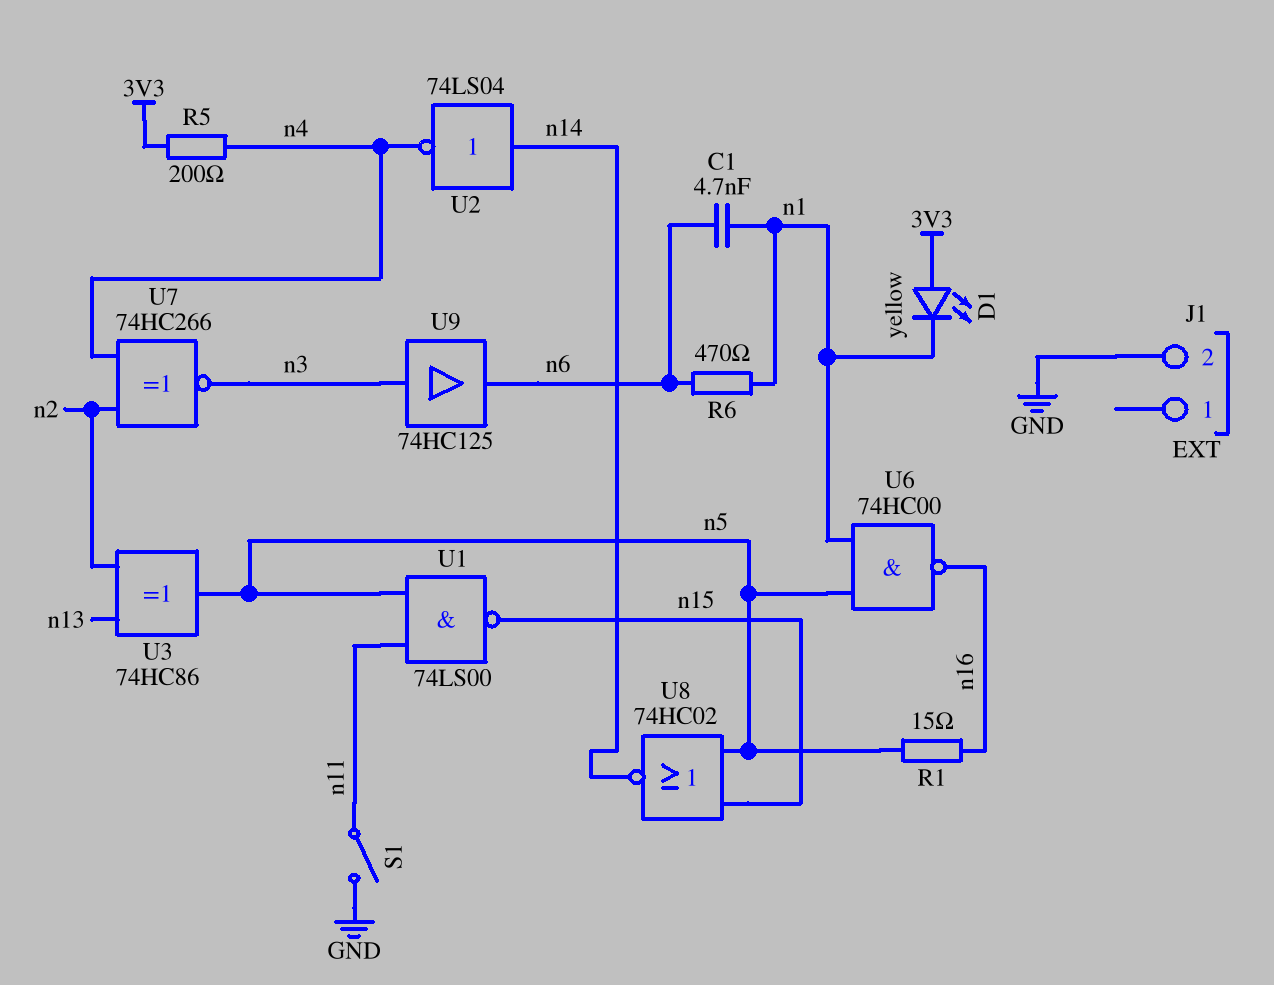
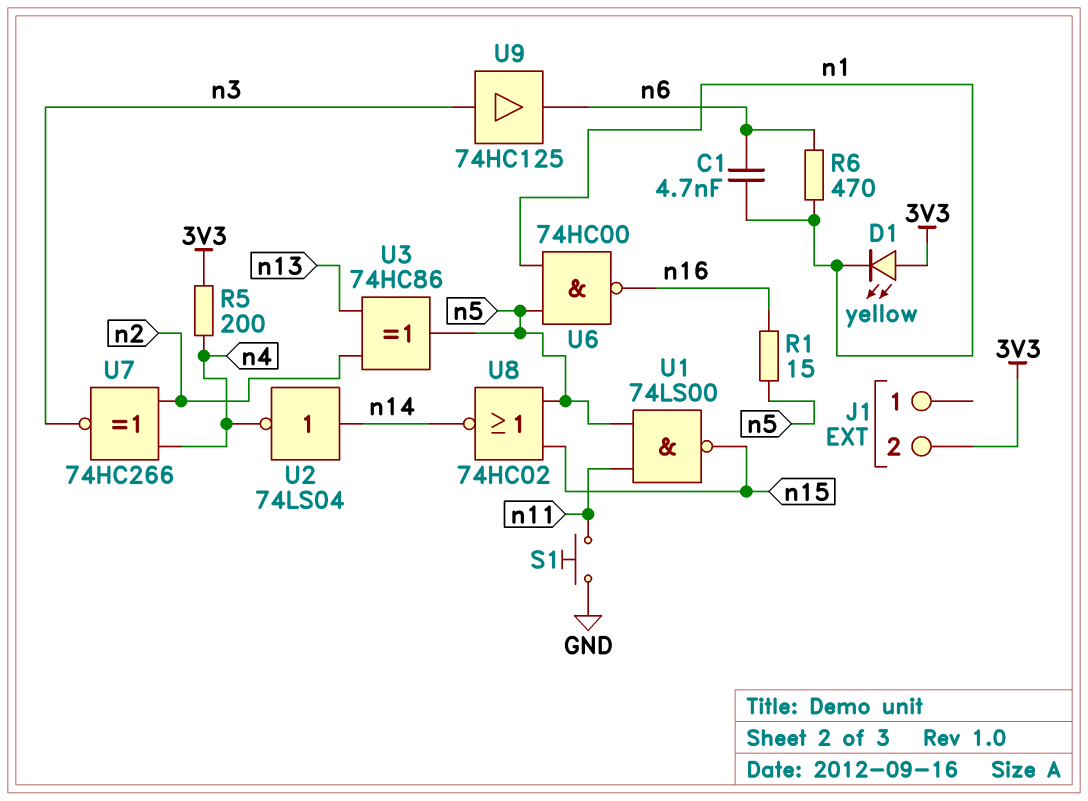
J1 pin 2: GND -> 3V3
S1: switch (GND, n11) -> button (GND, n11)

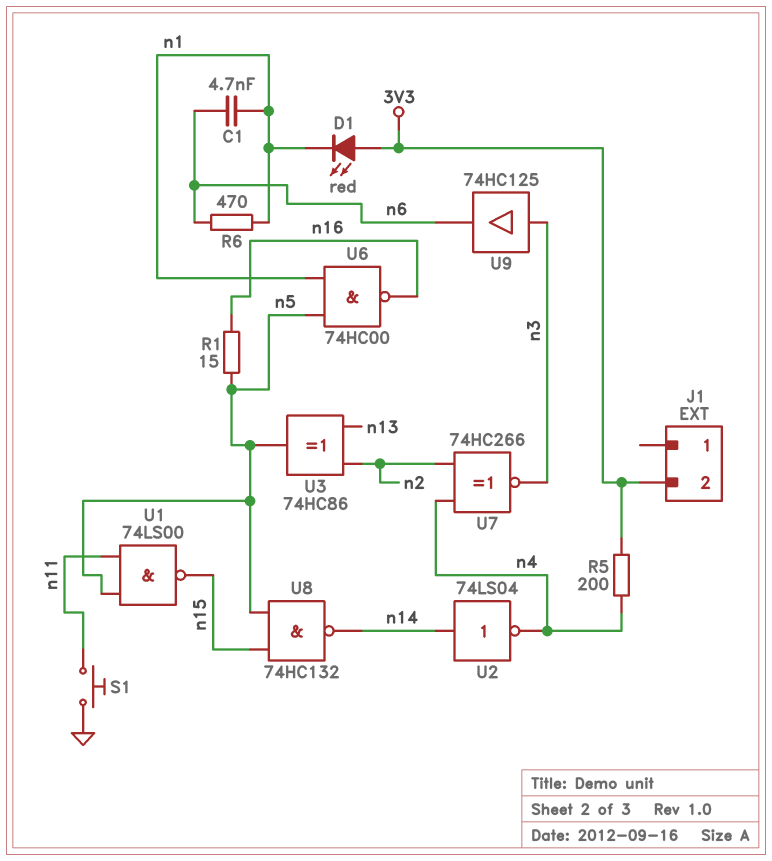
D1: LED yellow (A 3V3, K n1) -> LED red (A 3V3, K n1)
U8: NOR 74HC02 (in n5, in n15, out n14) -> NAND 74HC132 (in n5, in n15, out n14)

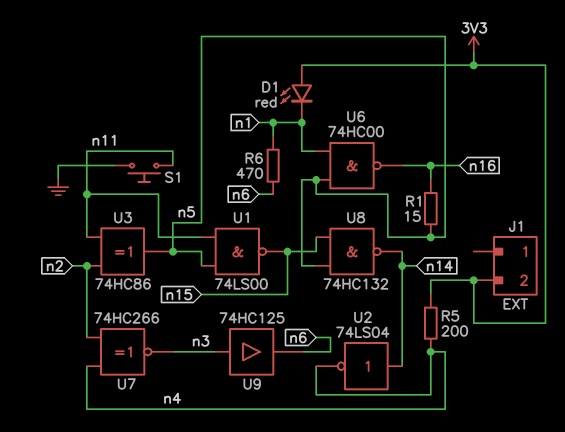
C1: 4.7nF (n1, n6) -> none
U3: XOR 74HC86 (in n2, in n13, out n5) -> XOR 74HC86 (in n2, in n11, out n5)

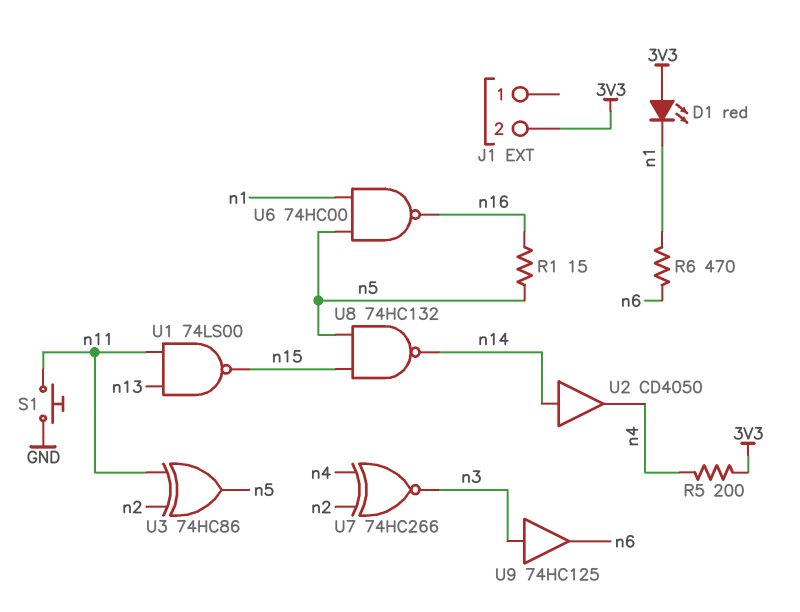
U1: NAND 74LS00 (in n5, in n11, out n15) -> NAND 74LS00 (in n11, in n13, out n15)
U2: NOT 74LS04 (in n14, out n4) -> buffer CD4050 (in n14, out n4)

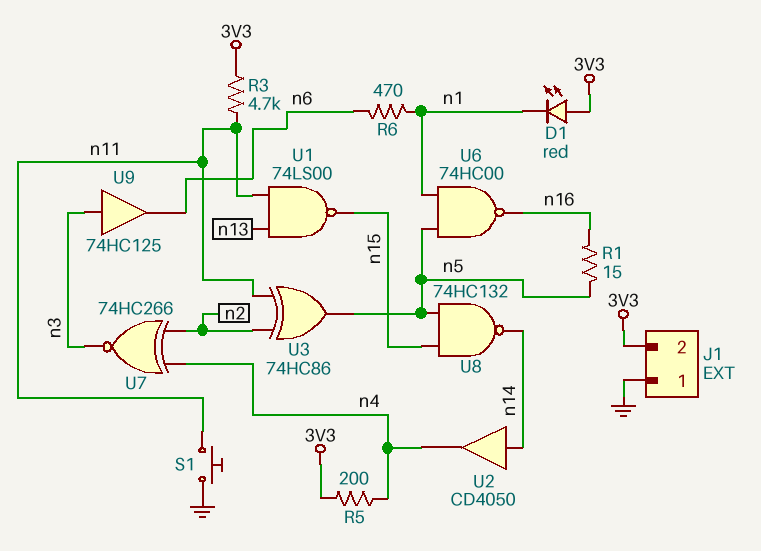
J1 pin 1: none -> GND
R3: none -> 4.7k (3V3, n11)

